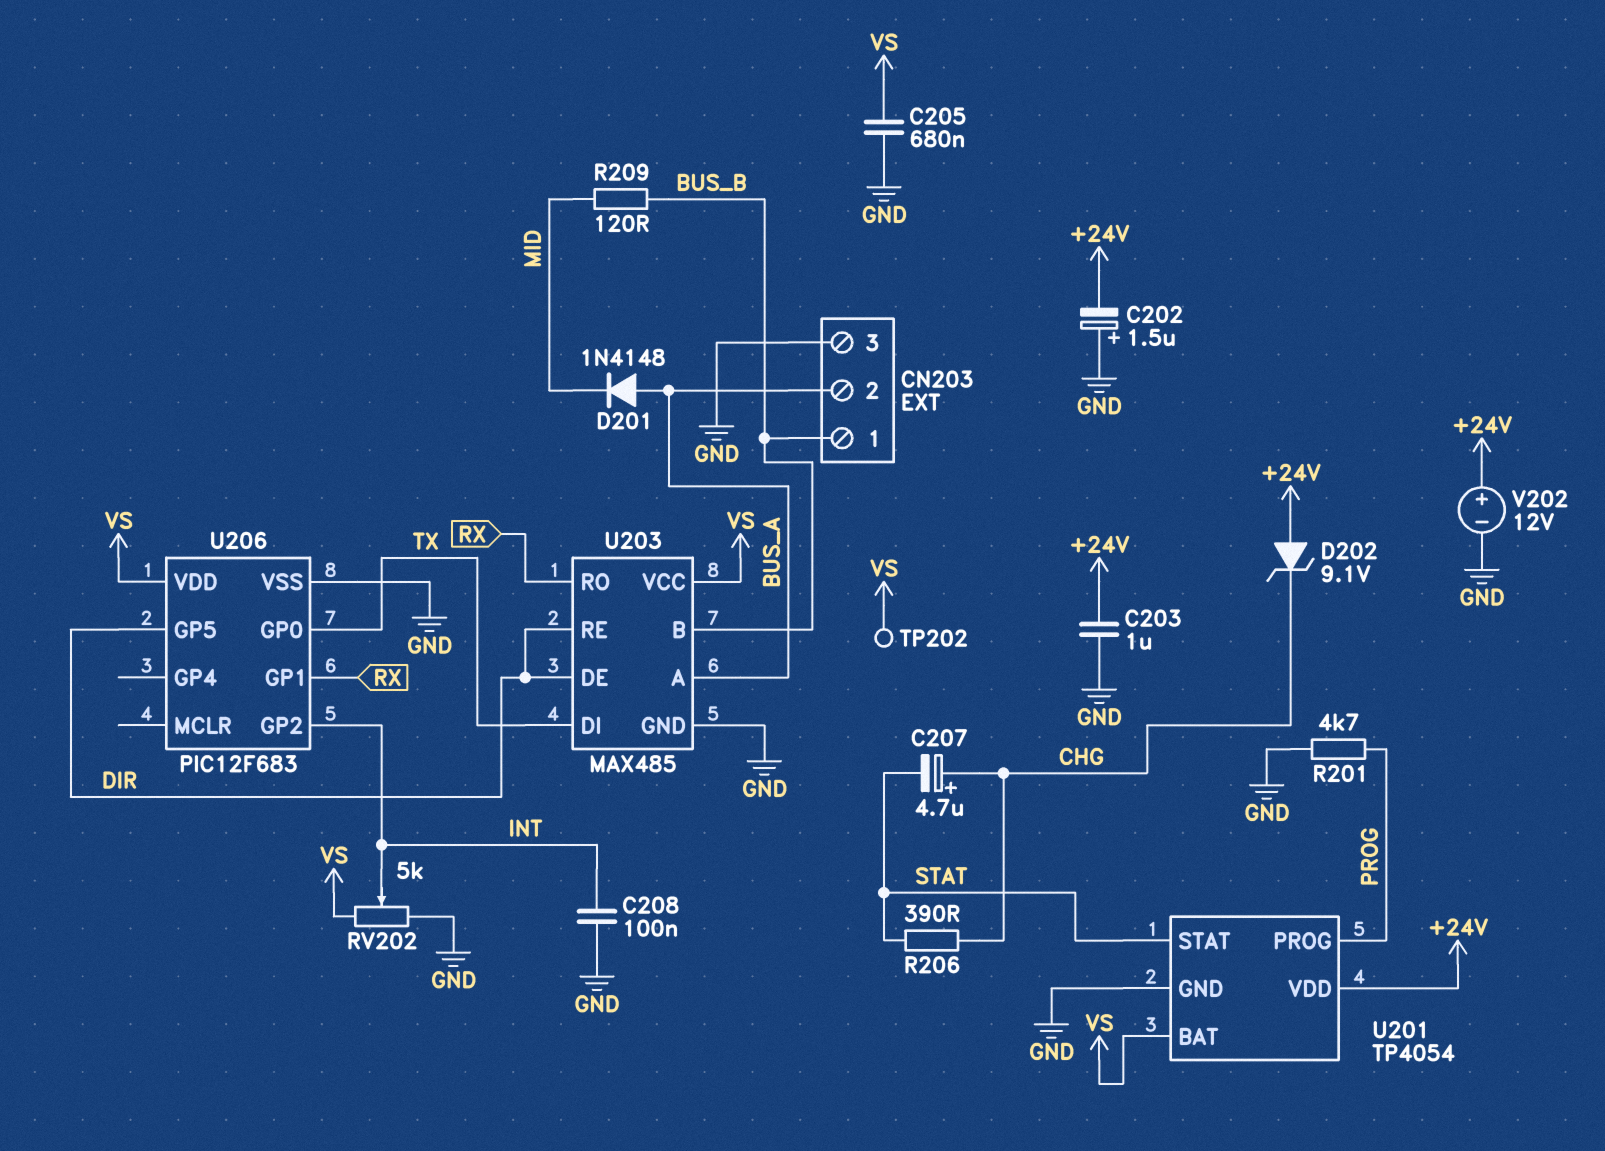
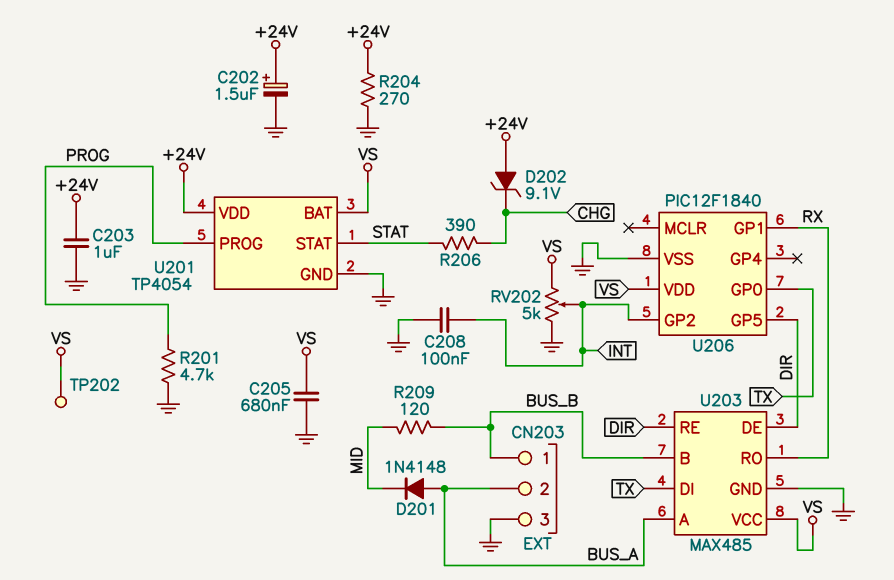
C202: 1.5uF (plus GND, minus +24V) -> 1.5uF (plus +24V, minus GND)
C207: 4.7uF (plus CHG, minus STAT) -> none
R204: none -> 270 (+24V, GND)
U206: PIC12F683 -> PIC12F1840
V202: 12V (plus +24V, minus GND) -> none

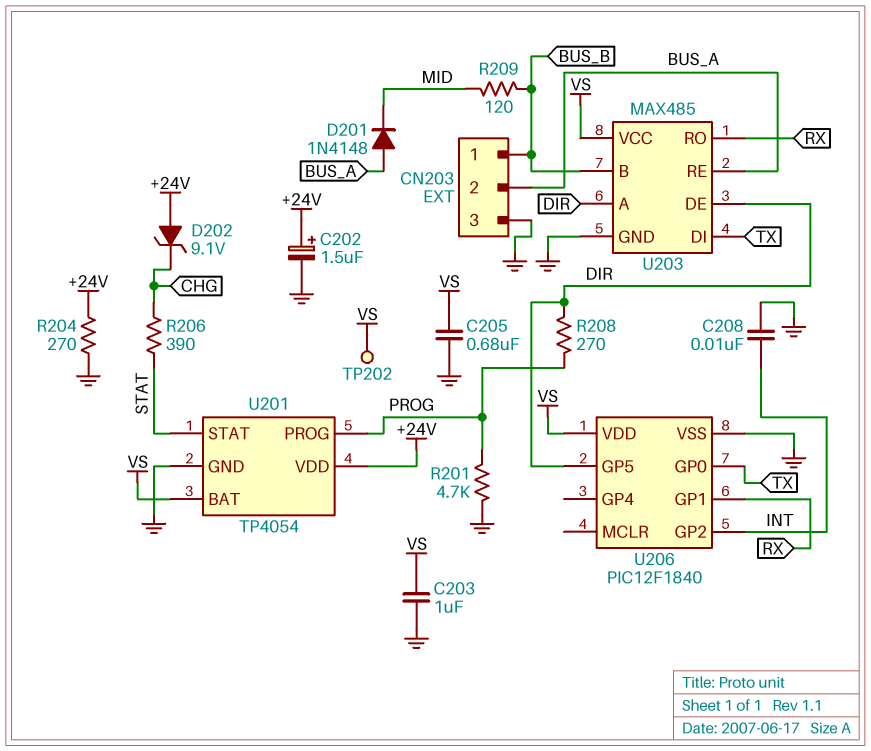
C203: 1uF (+24V, GND) -> 1uF (GND, VS)
C208: 100nF (GND, INT) -> 10nF (GND, INT)
R208: none -> 270 (DIR, PROG)
RV202: 5k (GND, VS, wiper INT) -> none
U203 pin A: BUS_A -> DIR
U203 pin RE: DIR -> BUS_A

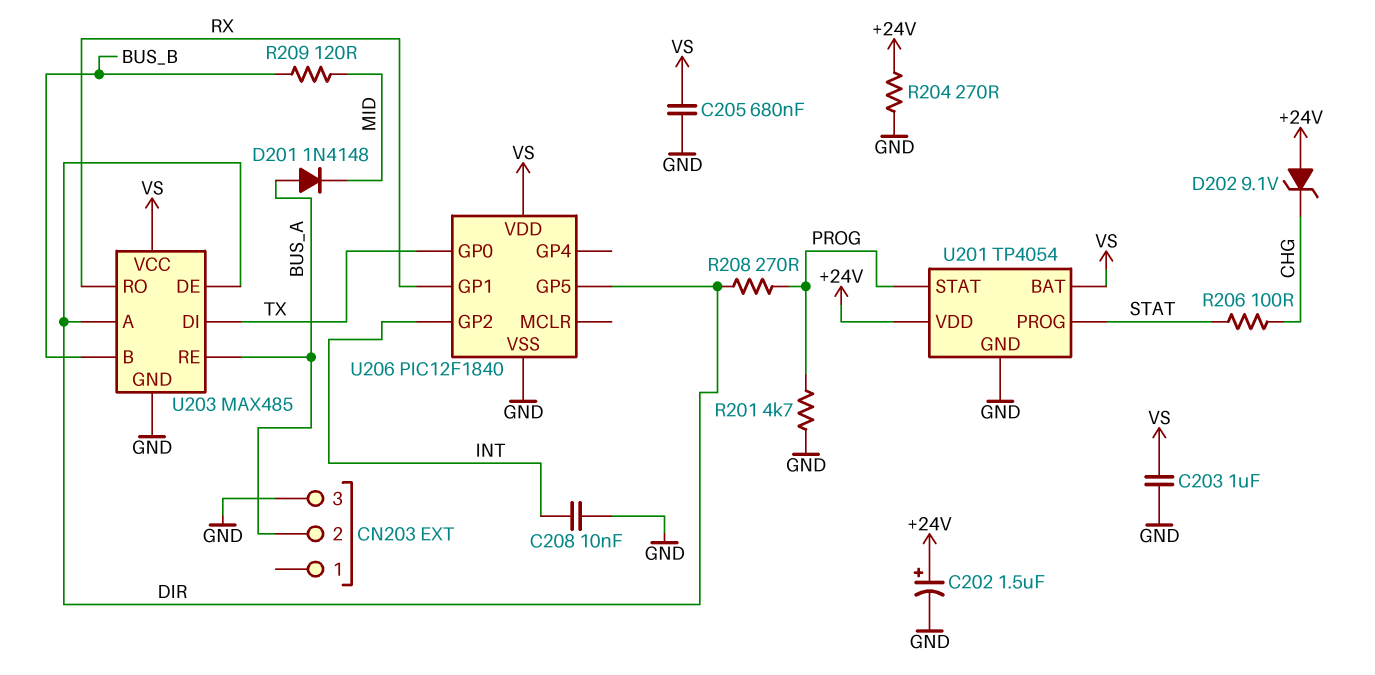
CN203 pin 1: BUS_B -> none
R206: 390 (CHG, STAT) -> 100 (CHG, STAT)
TP202: test point (VS) -> none
U201 pin PROG: PROG -> STAT
U201 pin STAT: STAT -> PROG

